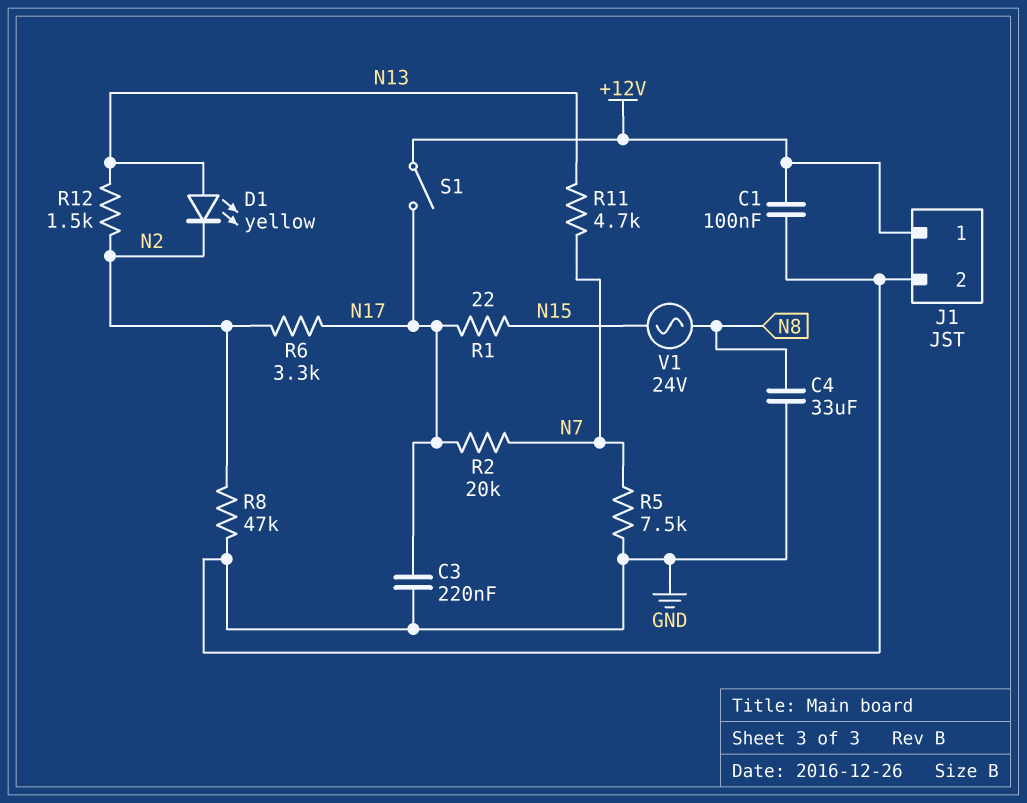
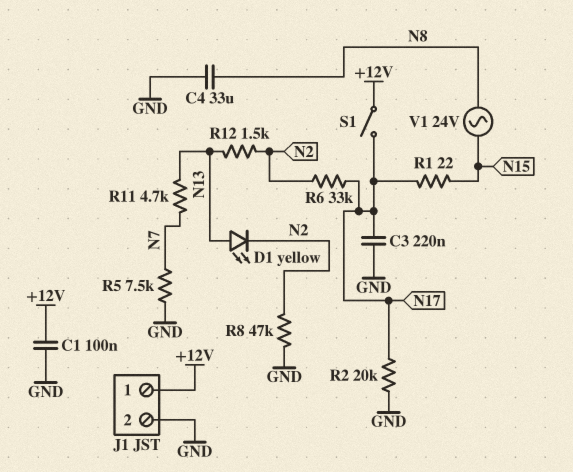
R2: 20k (N7, N17) -> 20k (GND, N17)
R6: 3.3k (N2, N17) -> 33k (N2, N17)

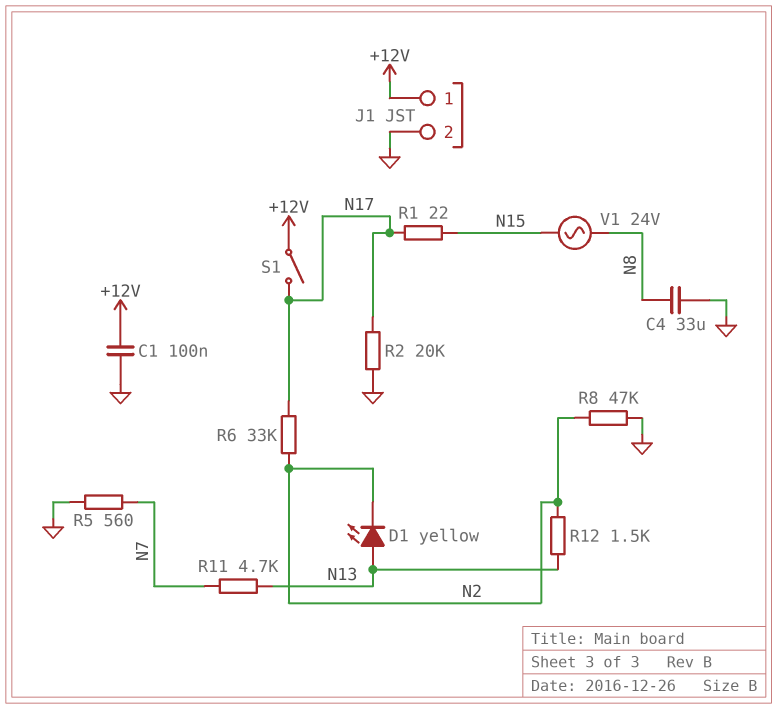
C3: 220nF (GND, N17) -> none
R5: 7.5k (GND, N7) -> 560 (GND, N7)

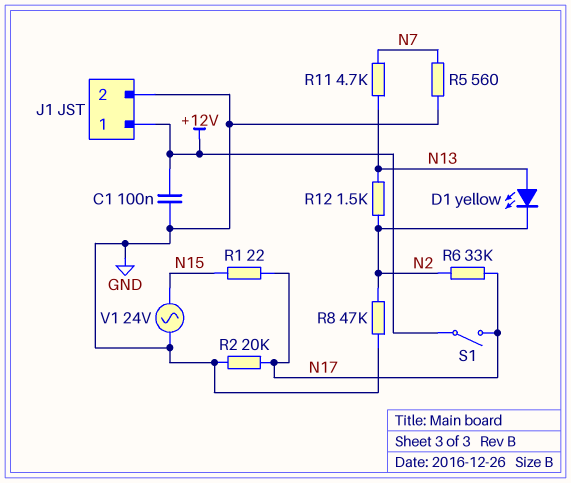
C4: 33uF (GND, N8) -> none
V1: AC 24V (N8, N15) -> AC 24V (GND, N15)

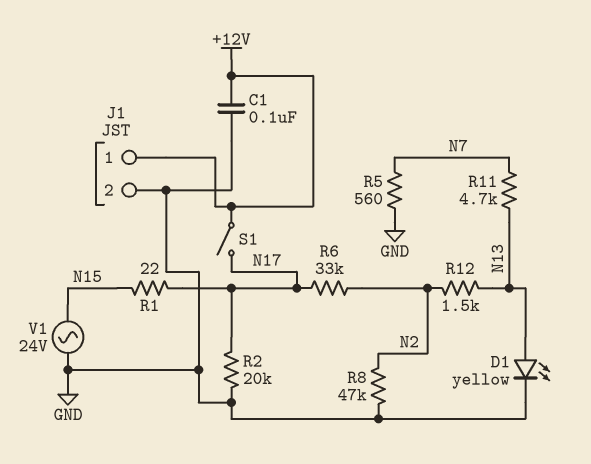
D1: LED yellow (A N13, K N2) -> LED yellow (A N13, K GND)

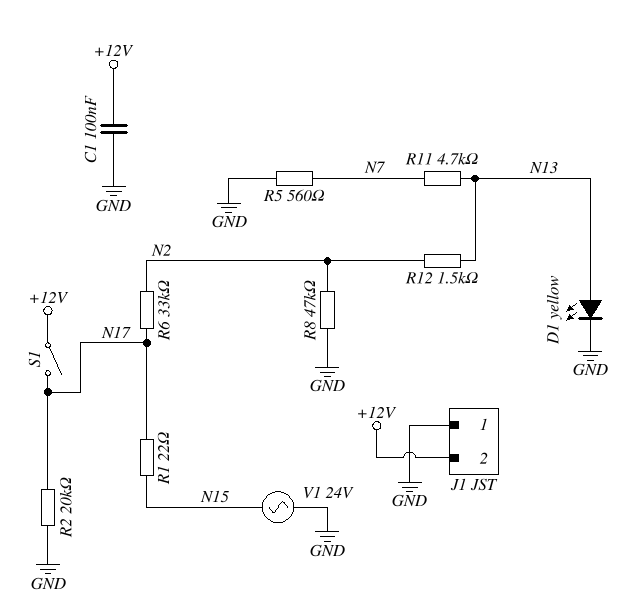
J1 pin 1: +12V -> GND
J1 pin 2: GND -> +12V

